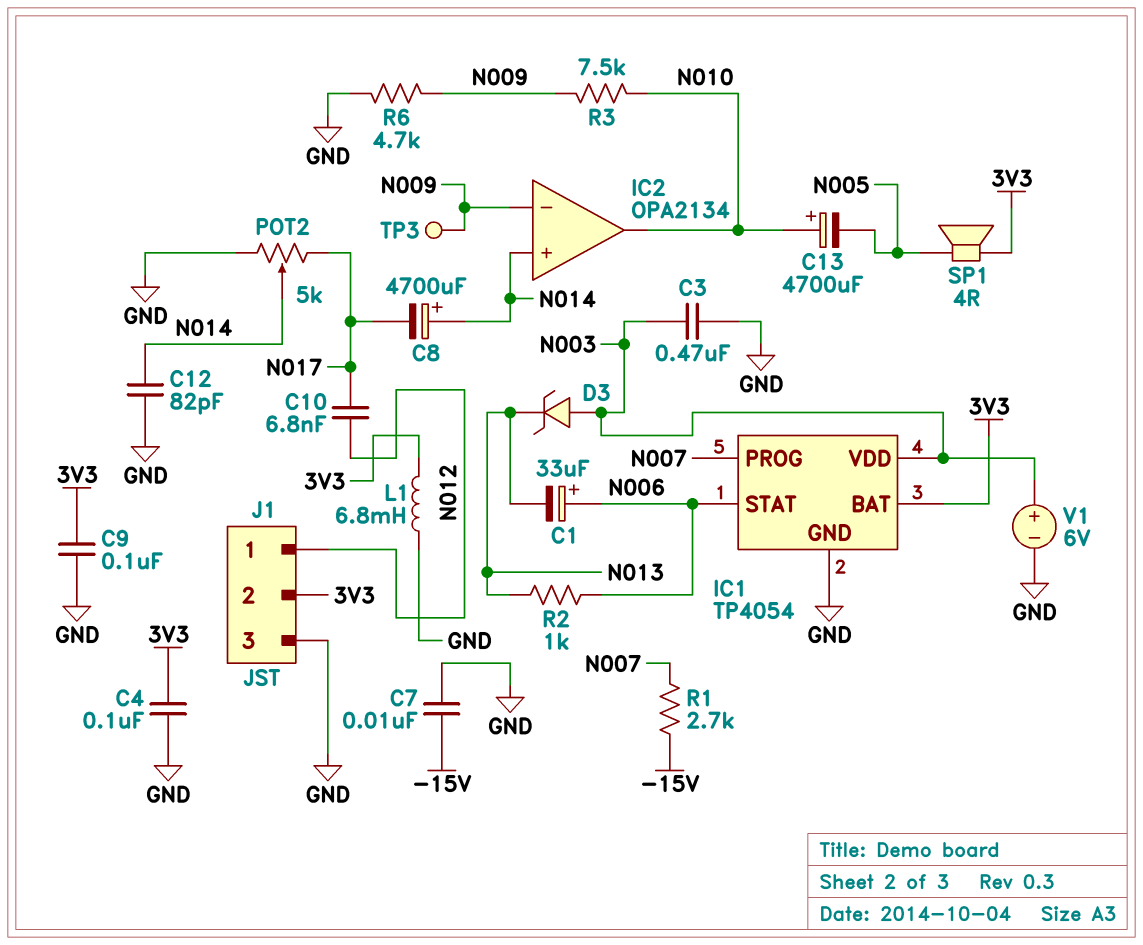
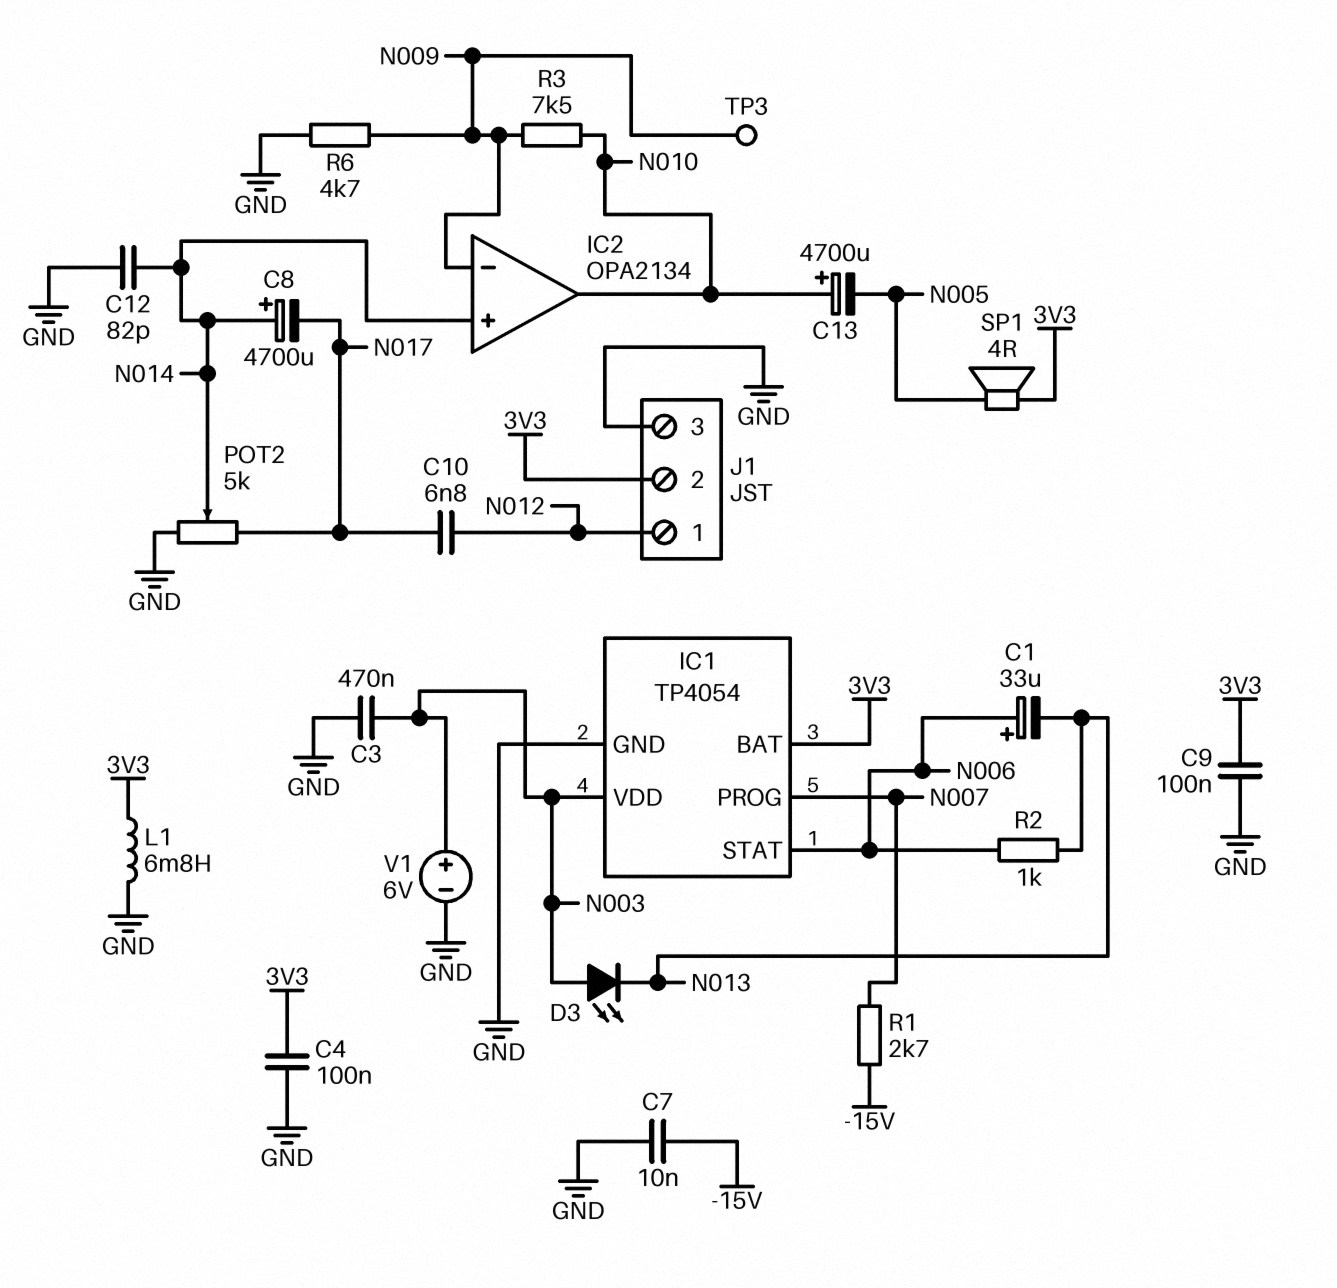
D3: zener (A N003, K N013) -> LED (A N003, K N013)

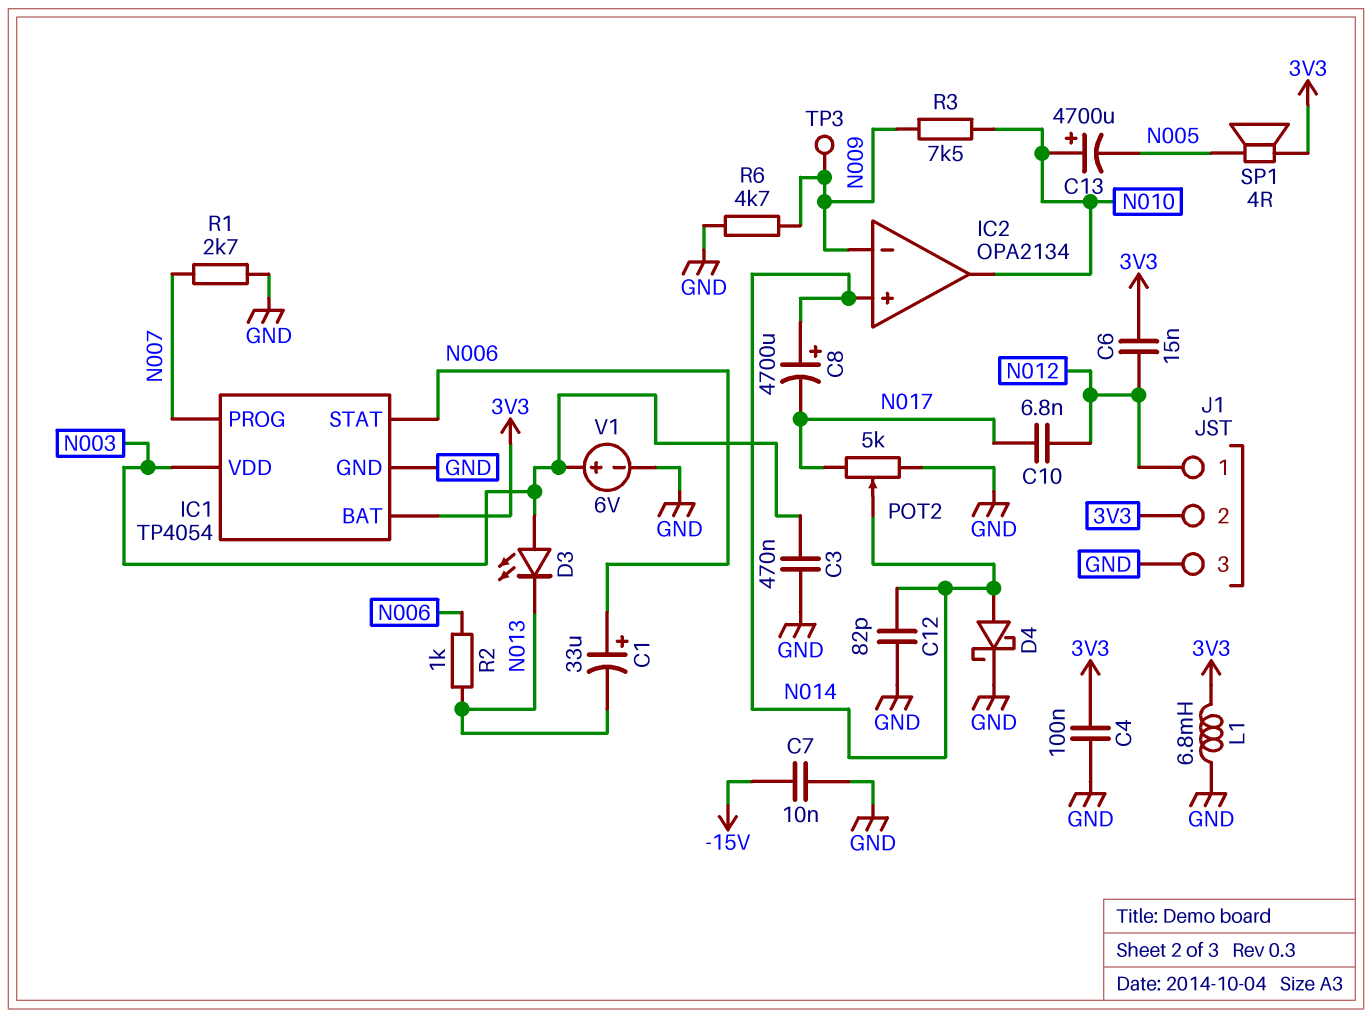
C6: none -> 15nF (3V3, N012)
C9: 100nF (3V3, GND) -> none
D4: none -> schottky (A N014, K GND)
R1: 2.7k (-15V, N007) -> 2.7k (GND, N007)

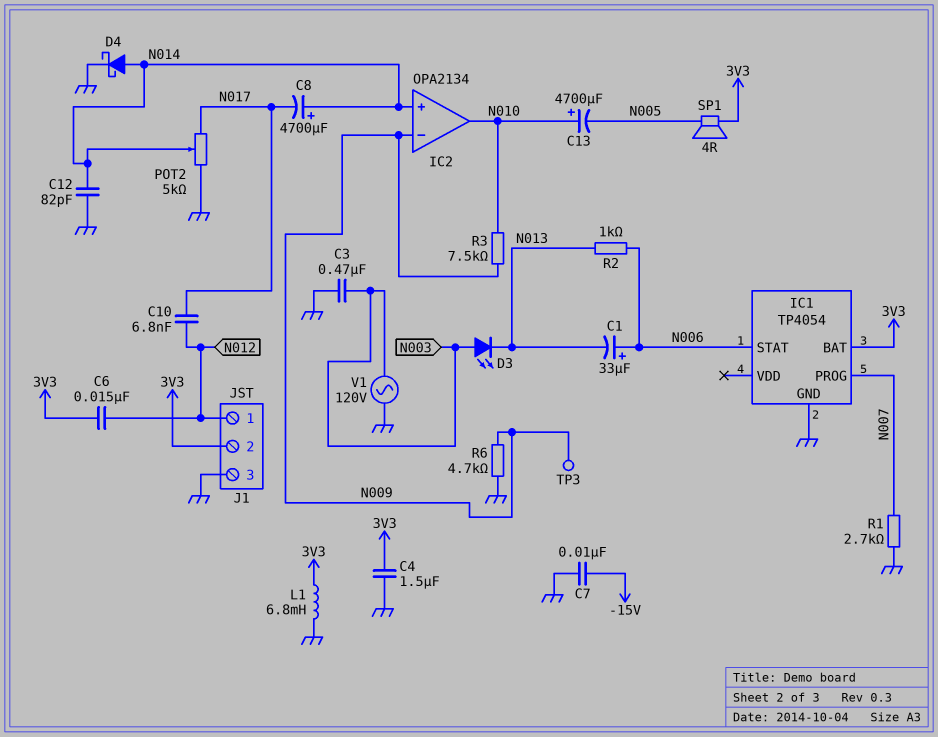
C4: 100nF (3V3, GND) -> 1.5uF (3V3, GND)
IC1 pin VDD: N003 -> none
V1: 6V (plus N003, minus GND) -> AC 120V (GND, N003)

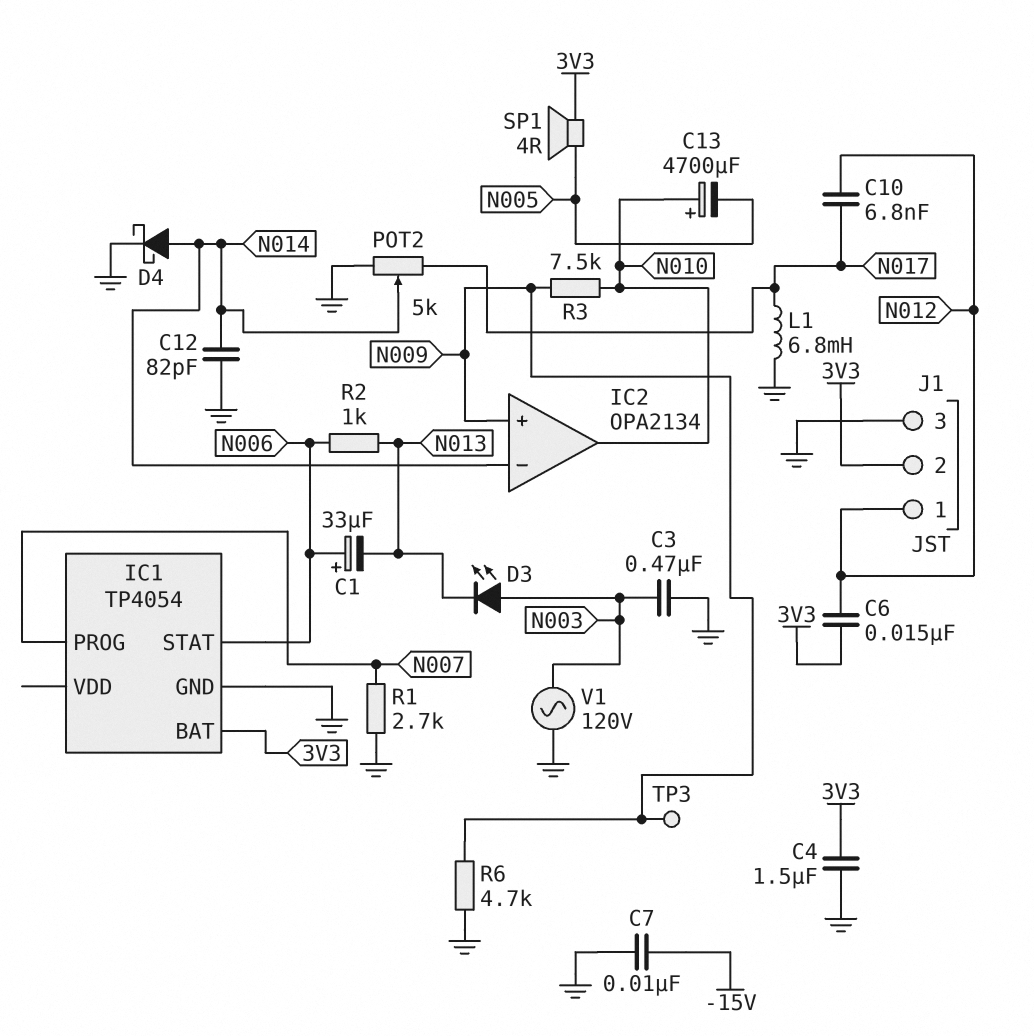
C8: 4700uF (plus N014, minus N017) -> none
IC2 pin in+: N014 -> N009
IC2 pin in-: N009 -> N014
L1: 6.8mH (3V3, GND) -> 6.8mH (GND, N017)

